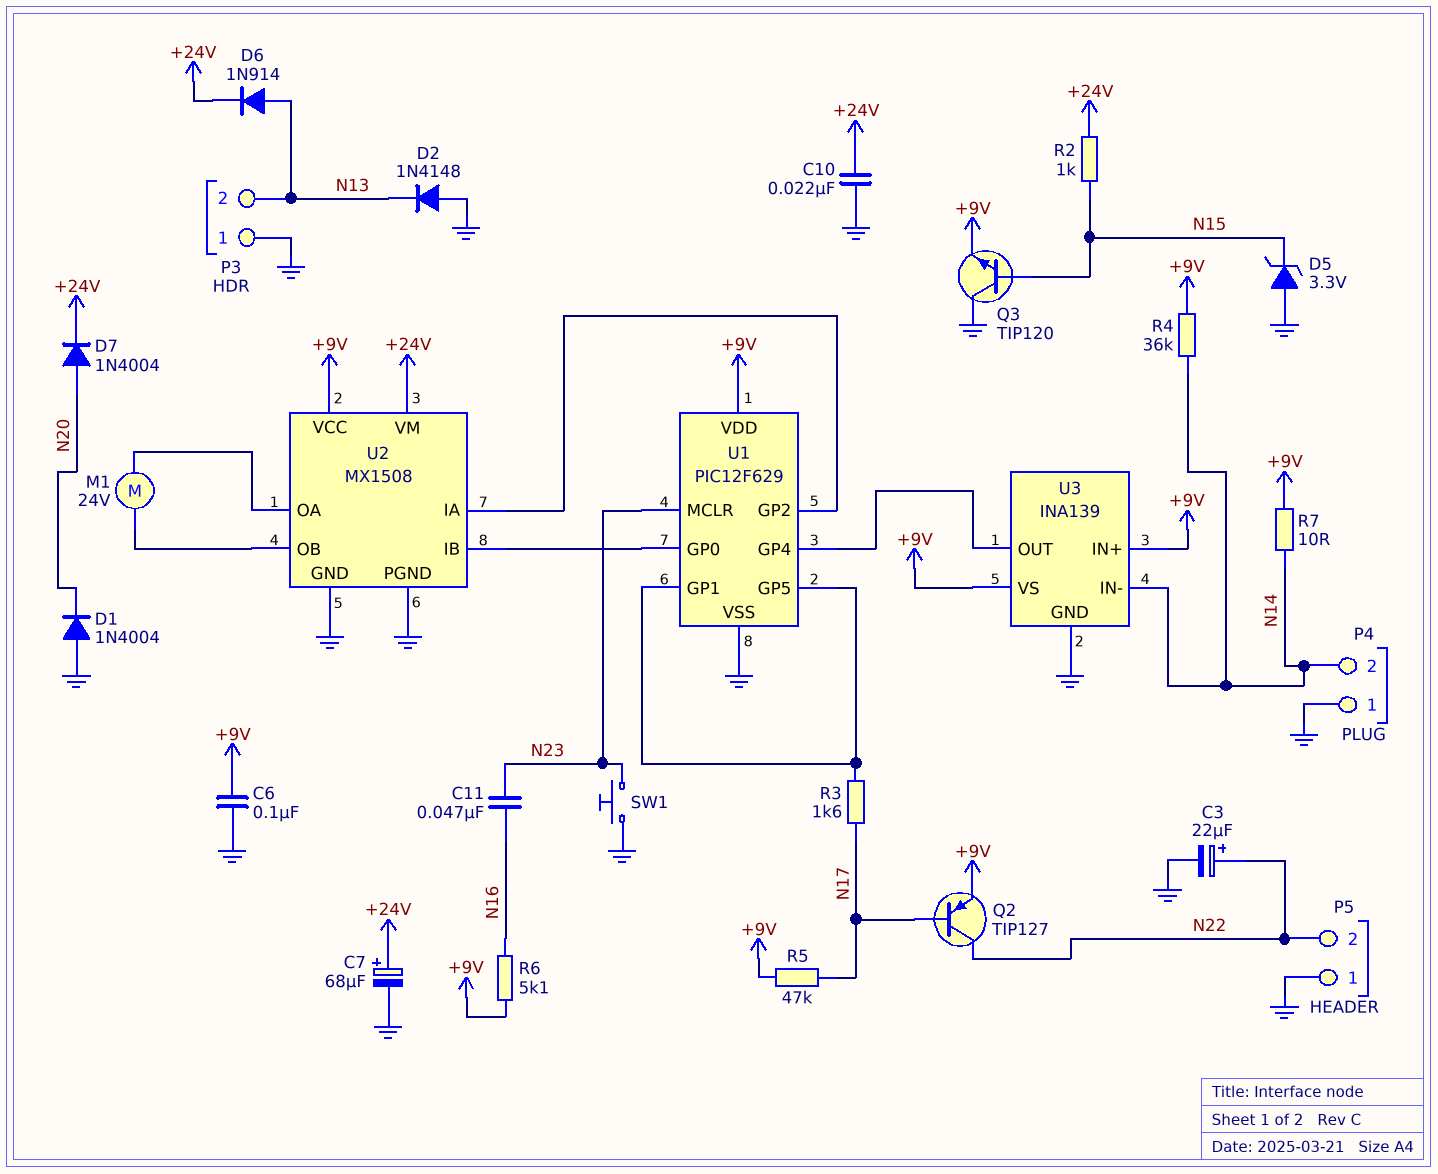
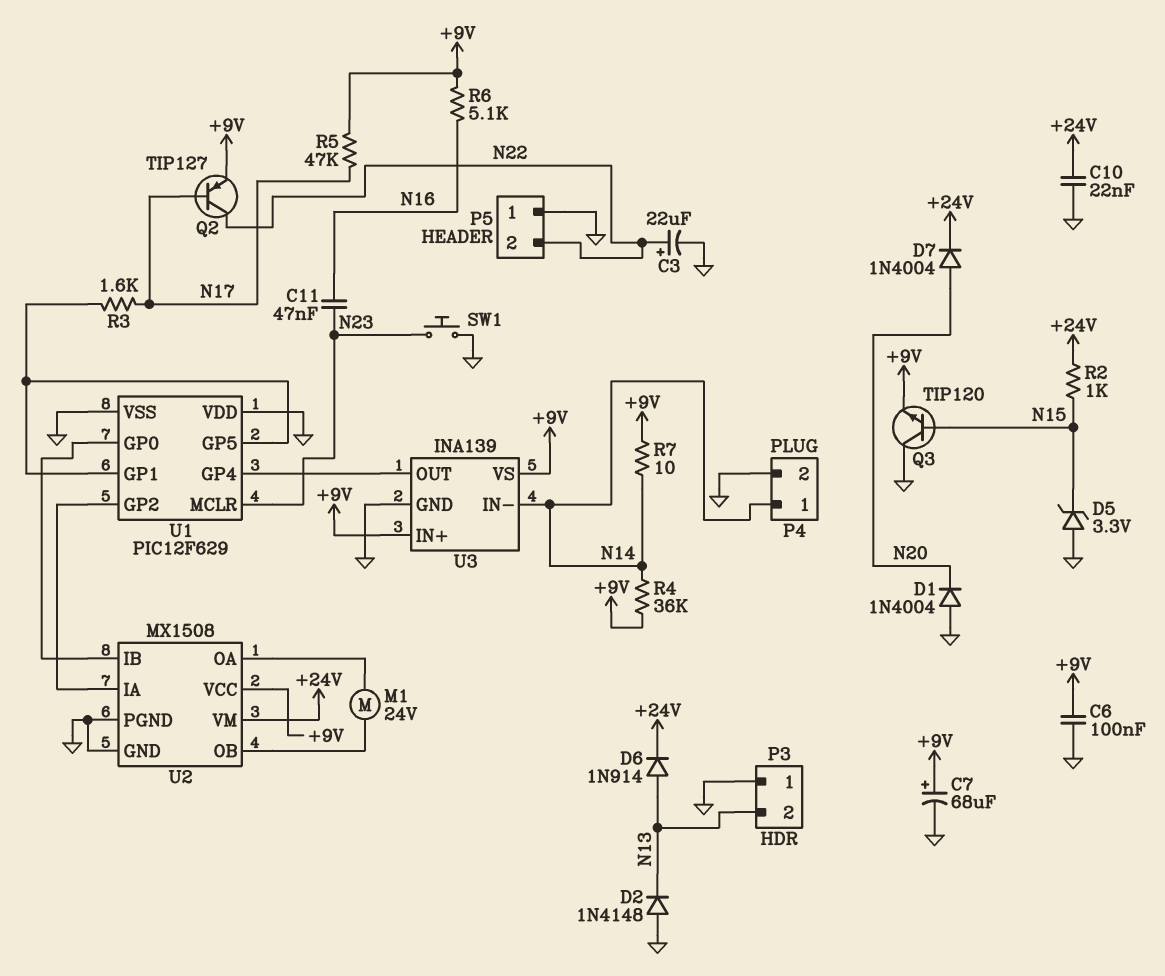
C7: 68uF (plus +24V, minus GND) -> 68uF (plus +9V, minus GND)
P4 pin 1: GND -> N14
P4 pin 2: N14 -> GND
U1 pin VDD: +9V -> GND

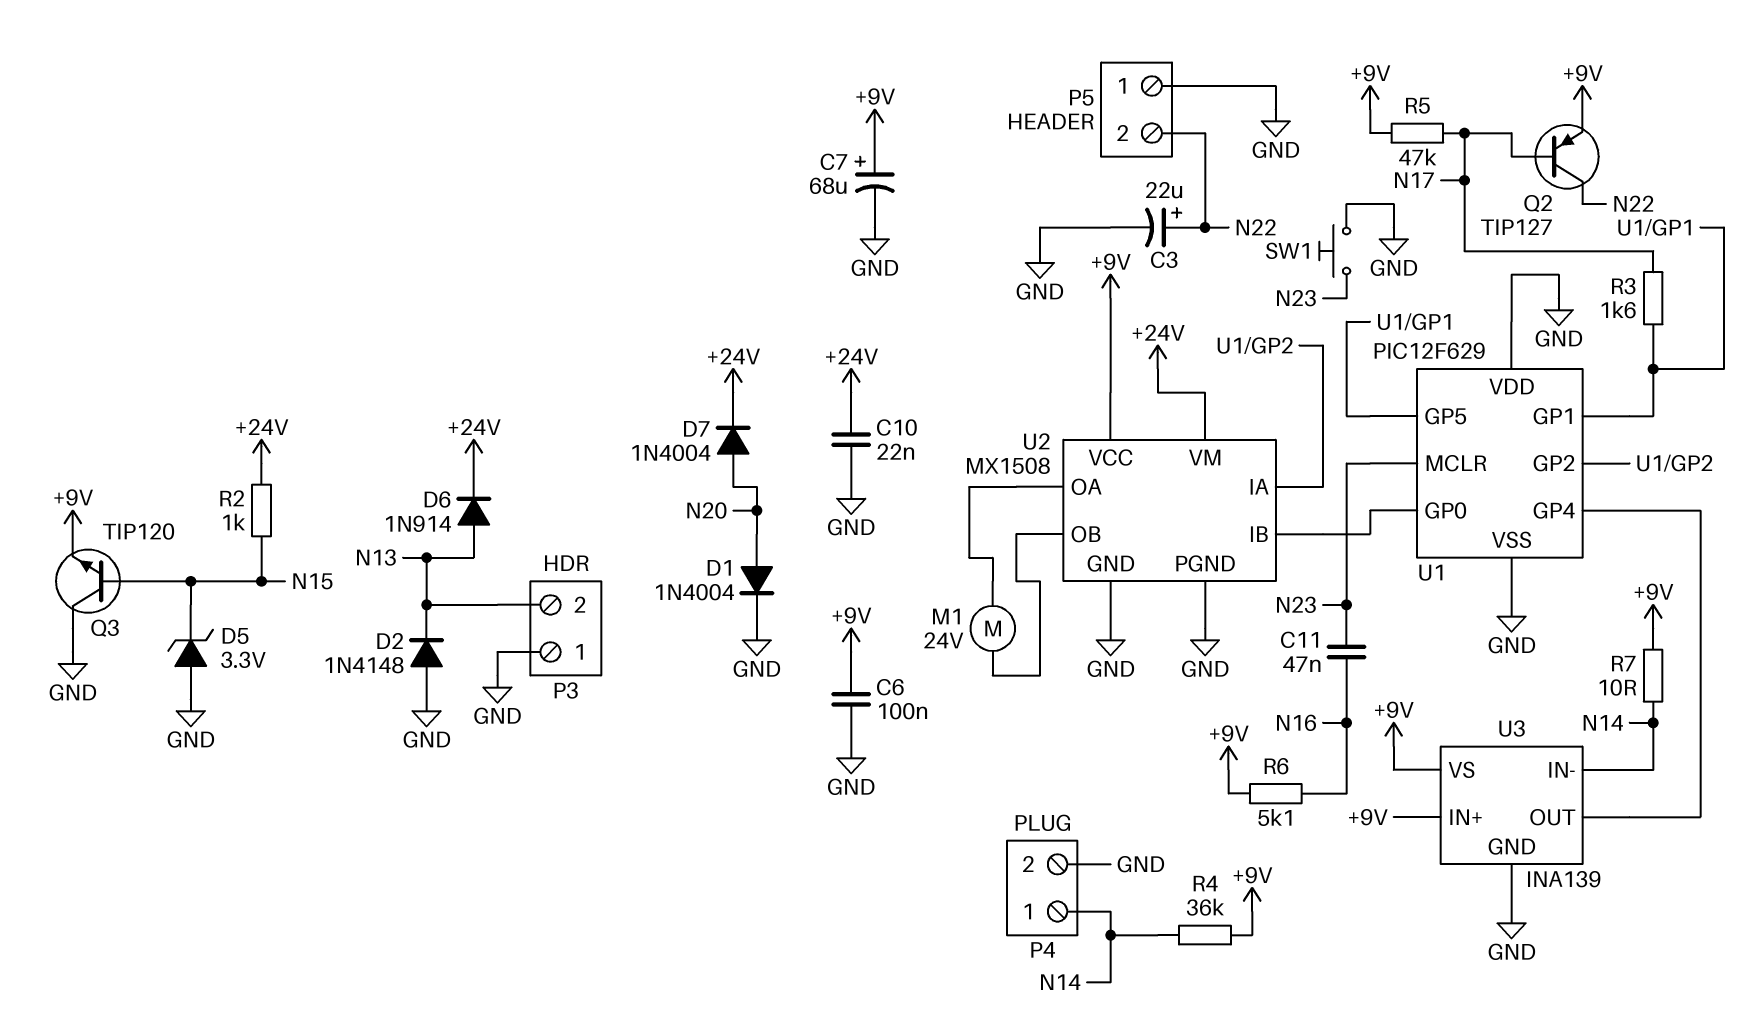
D1: diode 1N4004 (A GND, K N20) -> diode 1N4004 (A N20, K GND)

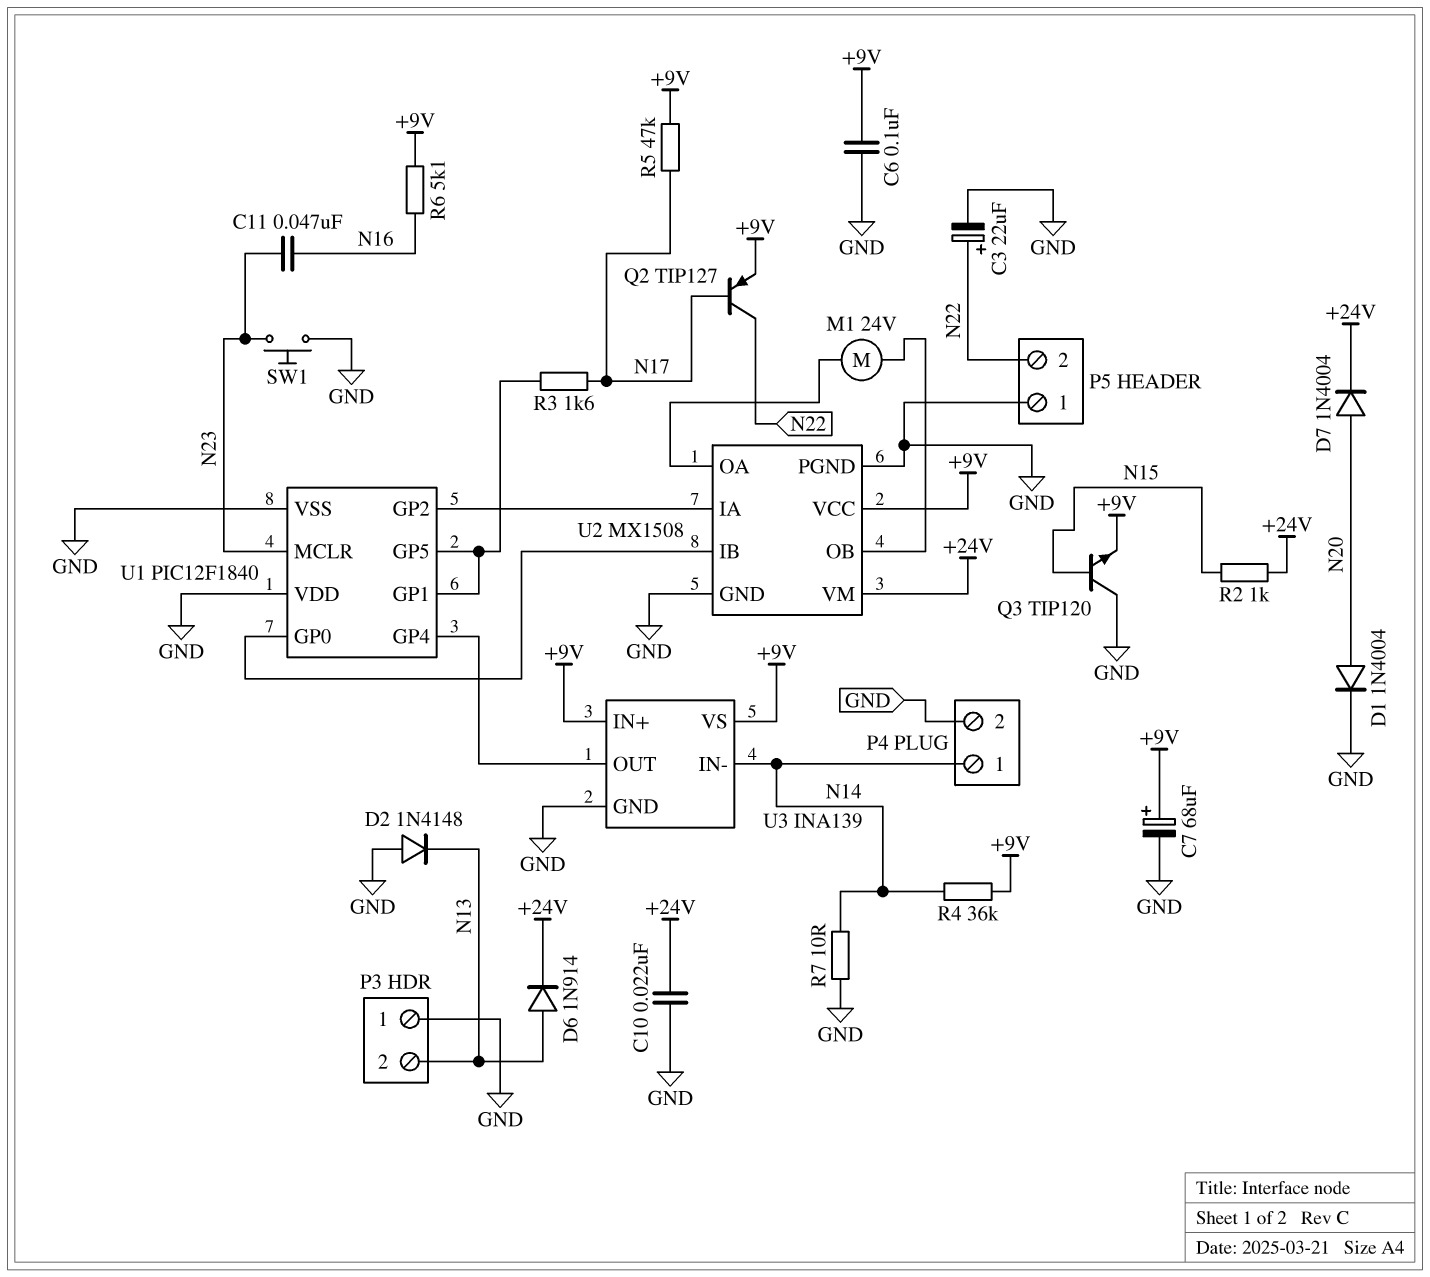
D5: zener 3.3V (A GND, K N15) -> none
R7: 10 (+9V, N14) -> 10 (GND, N14)
U1: PIC12F629 -> PIC12F1840

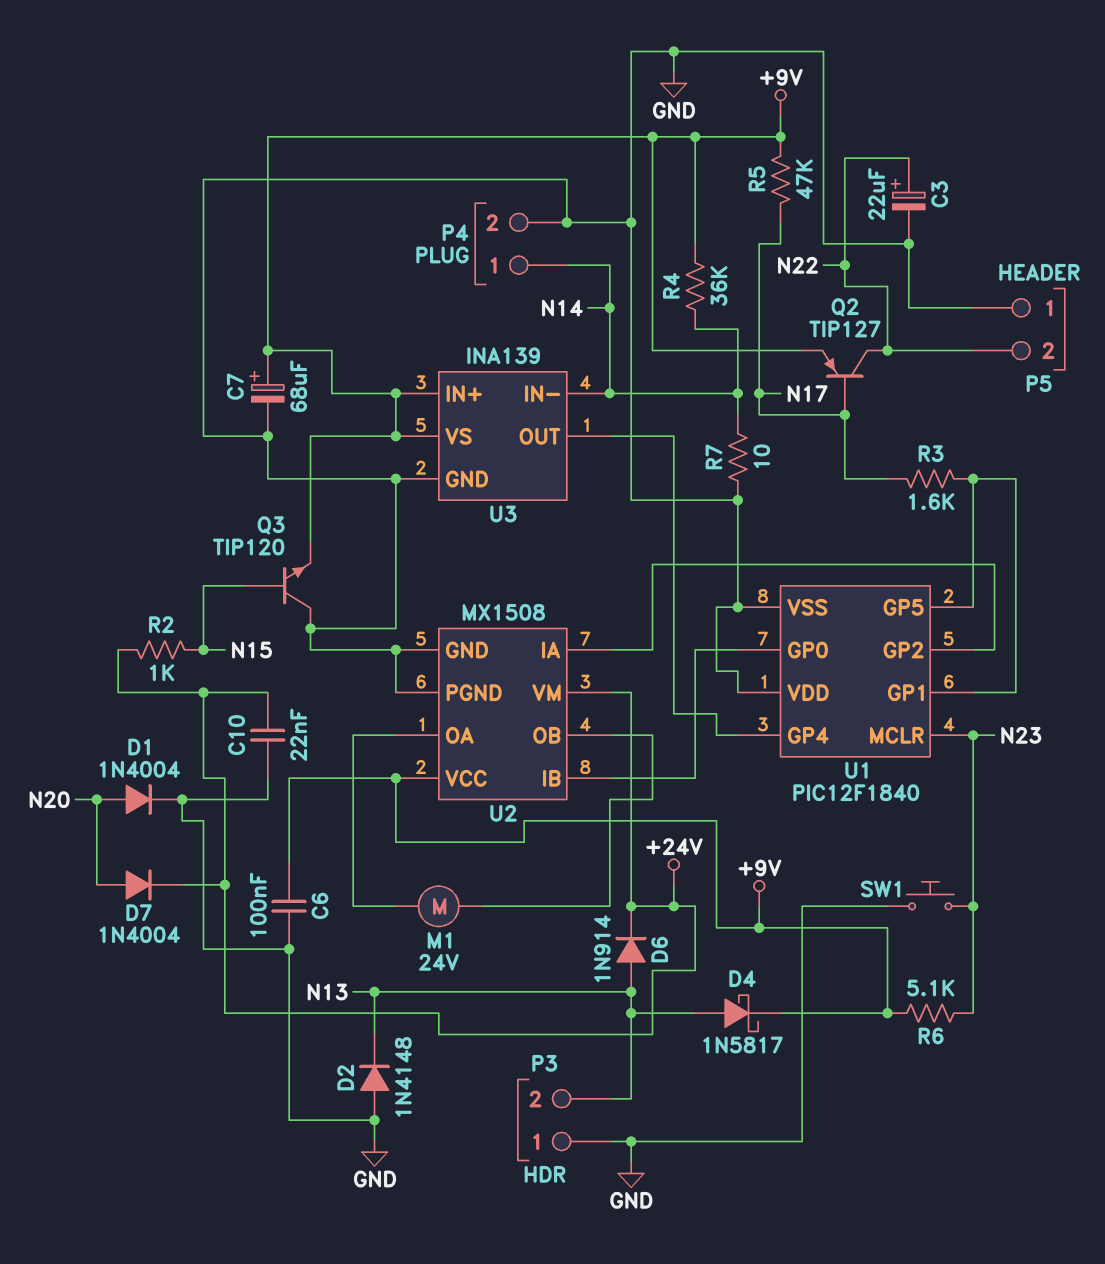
C11: 47nF (N16, N23) -> none
D4: none -> schottky 1N5817 (A N13, K +9V)
R6: 5.1k (+9V, N16) -> 5.1k (+9V, N23)

